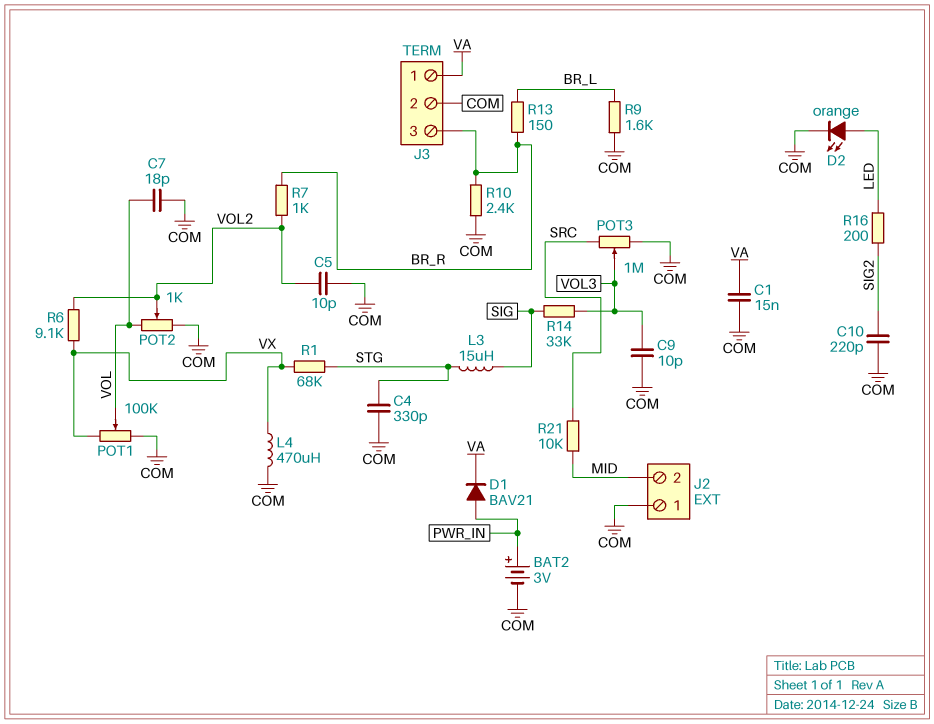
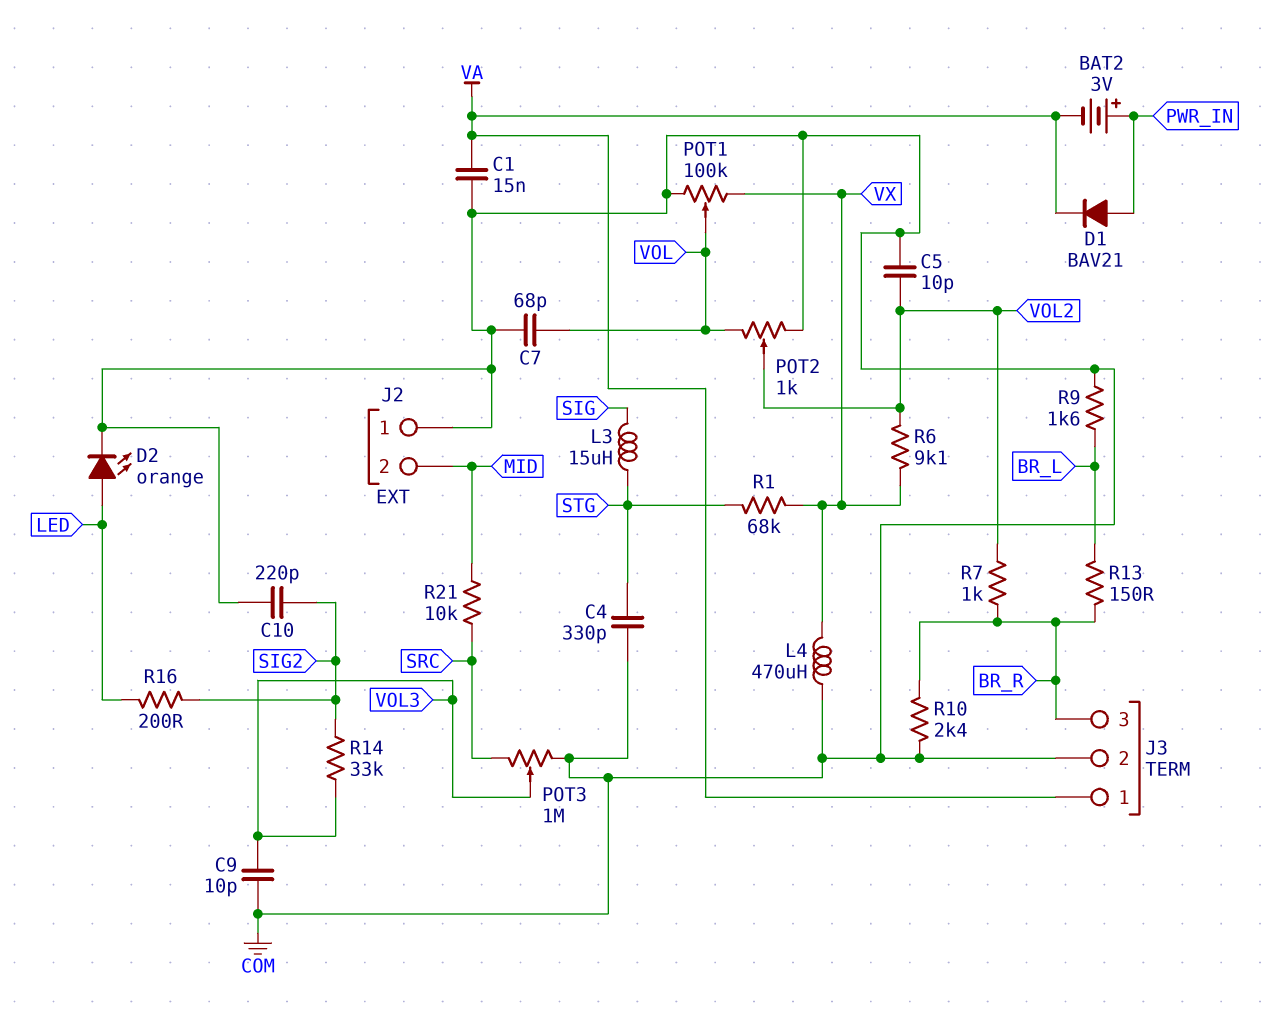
BAT2: 3V (plus PWR_IN, minus COM) -> 3V (plus PWR_IN, minus VA)
C7: 18pF (COM, VOL) -> 68pF (COM, VOL)
R14: 33k (SIG, VOL3) -> 33k (SIG2, VOL3)

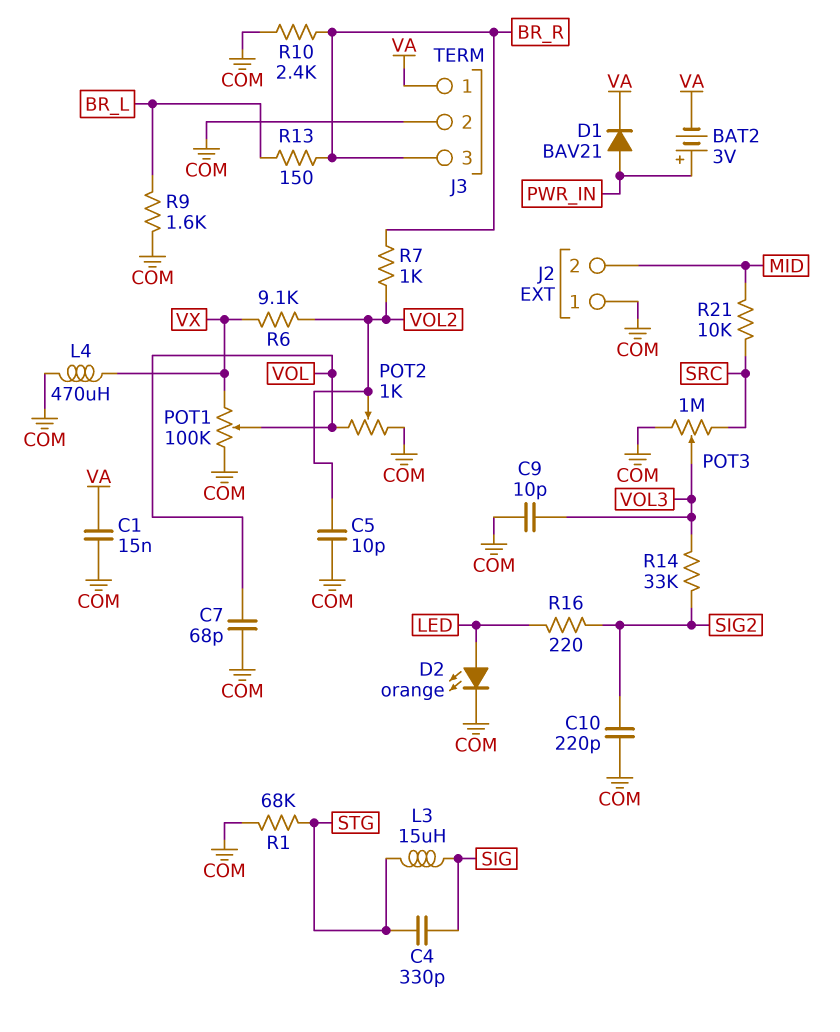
C4: 330pF (COM, STG) -> 330pF (SIG, STG)
R1: 68k (STG, VX) -> 68k (COM, STG)
R16: 200 (LED, SIG2) -> 220 (LED, SIG2)

